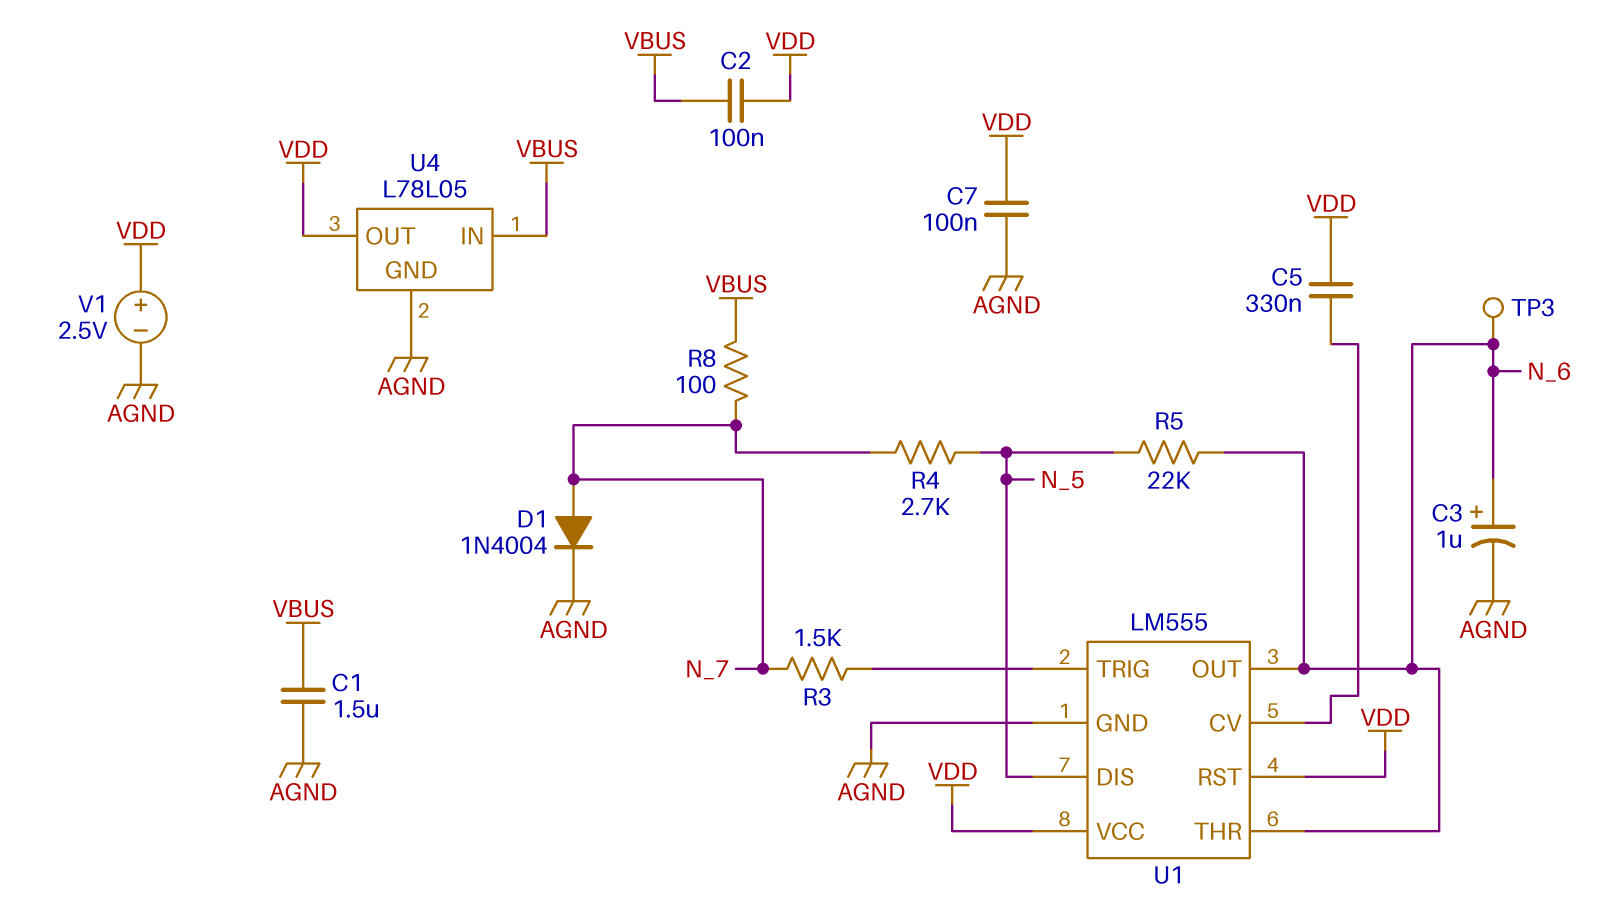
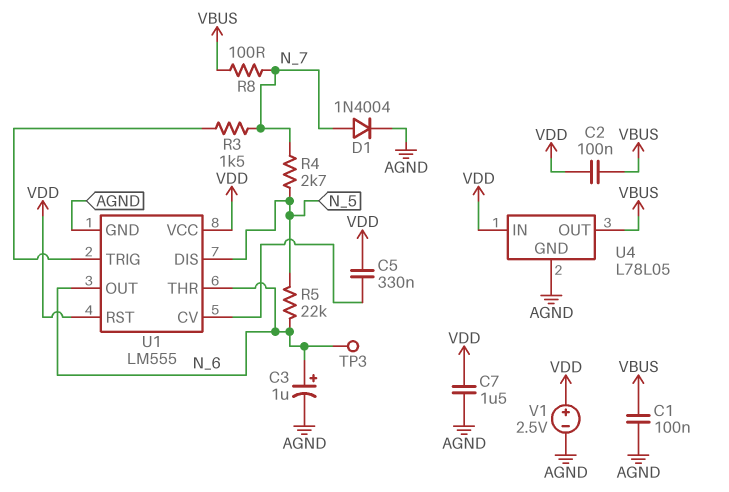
C1: 1.5uF (AGND, VBUS) -> 100nF (AGND, VBUS)
C7: 100nF (AGND, VDD) -> 1.5uF (AGND, VDD)
U4 pin IN: VBUS -> VDD
U4 pin OUT: VDD -> VBUS

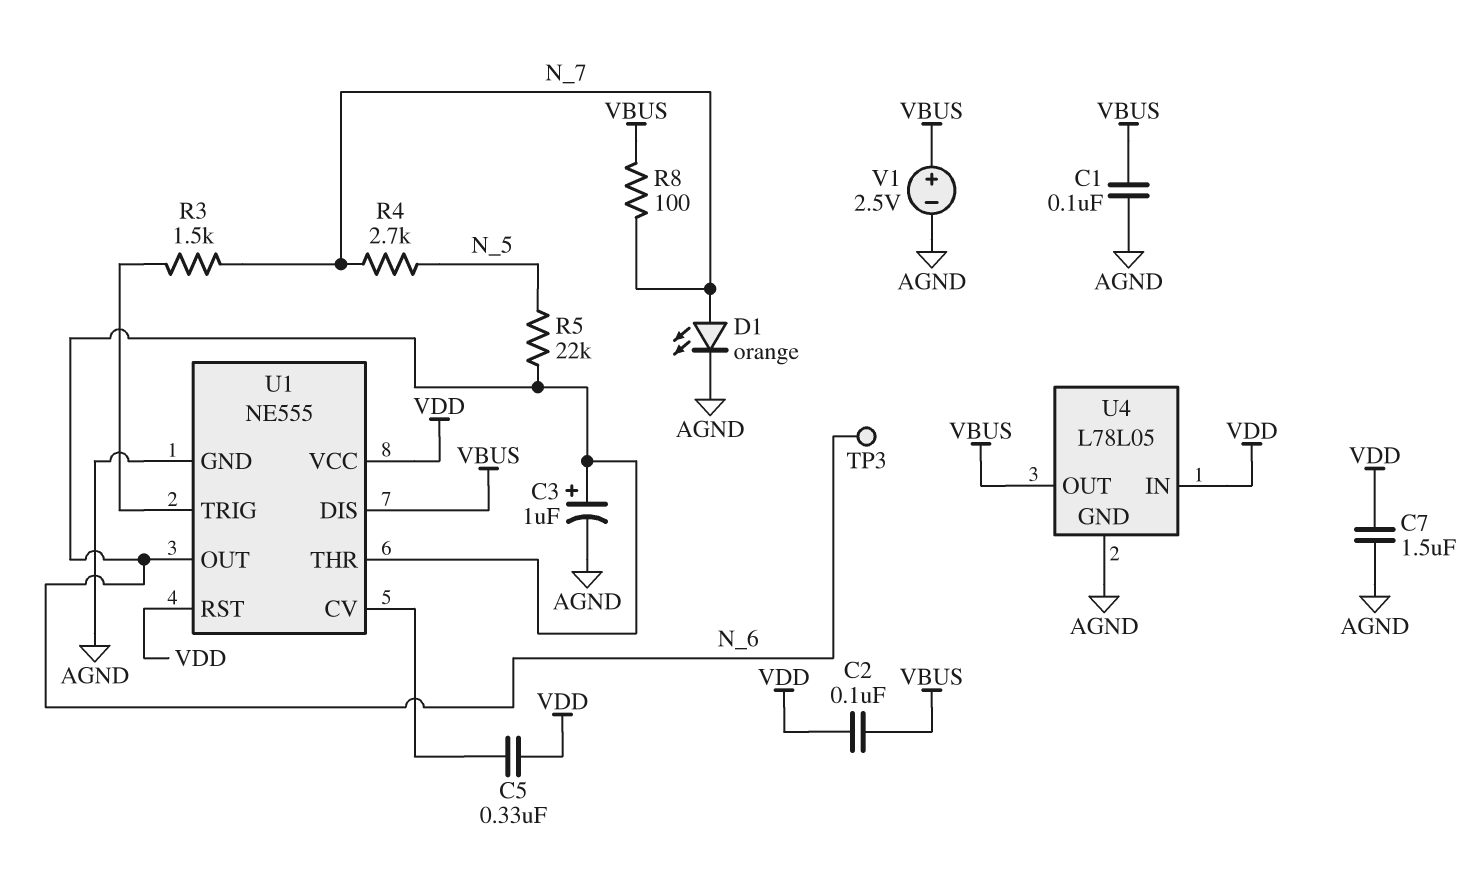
D1: diode 1N4004 (A N_7, K AGND) -> LED orange (A N_7, K AGND)
U1: LM555 -> NE555
U1 pin DIS: N_5 -> VBUS
V1: 2.5V (plus VDD, minus AGND) -> 2.5V (plus VBUS, minus AGND)

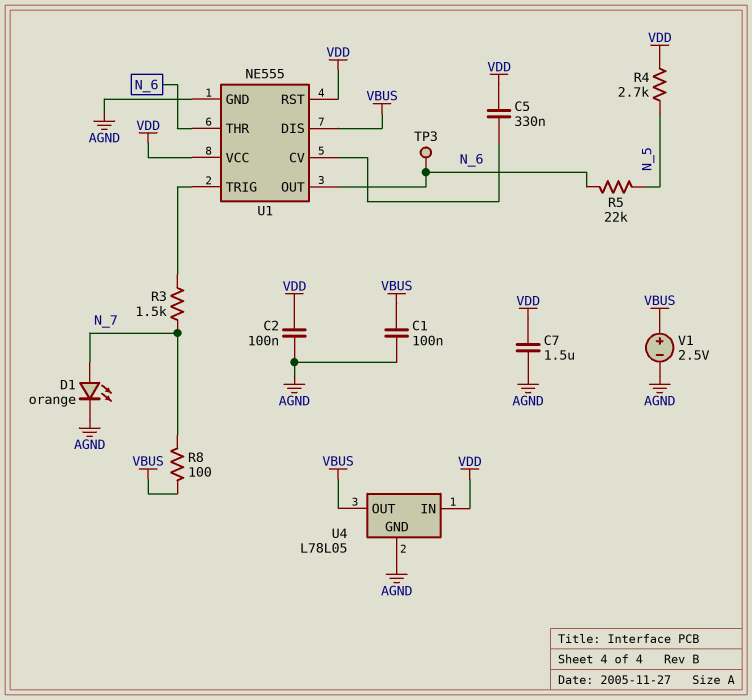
C2: 100nF (VBUS, VDD) -> 100nF (AGND, VDD)
C3: 1uF (plus N_6, minus AGND) -> none
R4: 2.7k (N_5, N_7) -> 2.7k (N_5, VDD)

